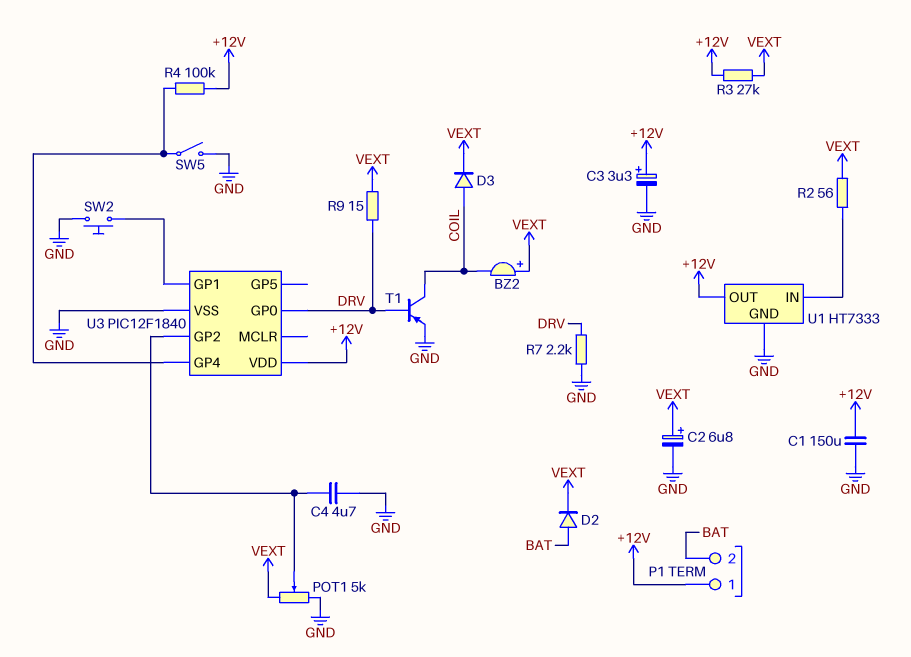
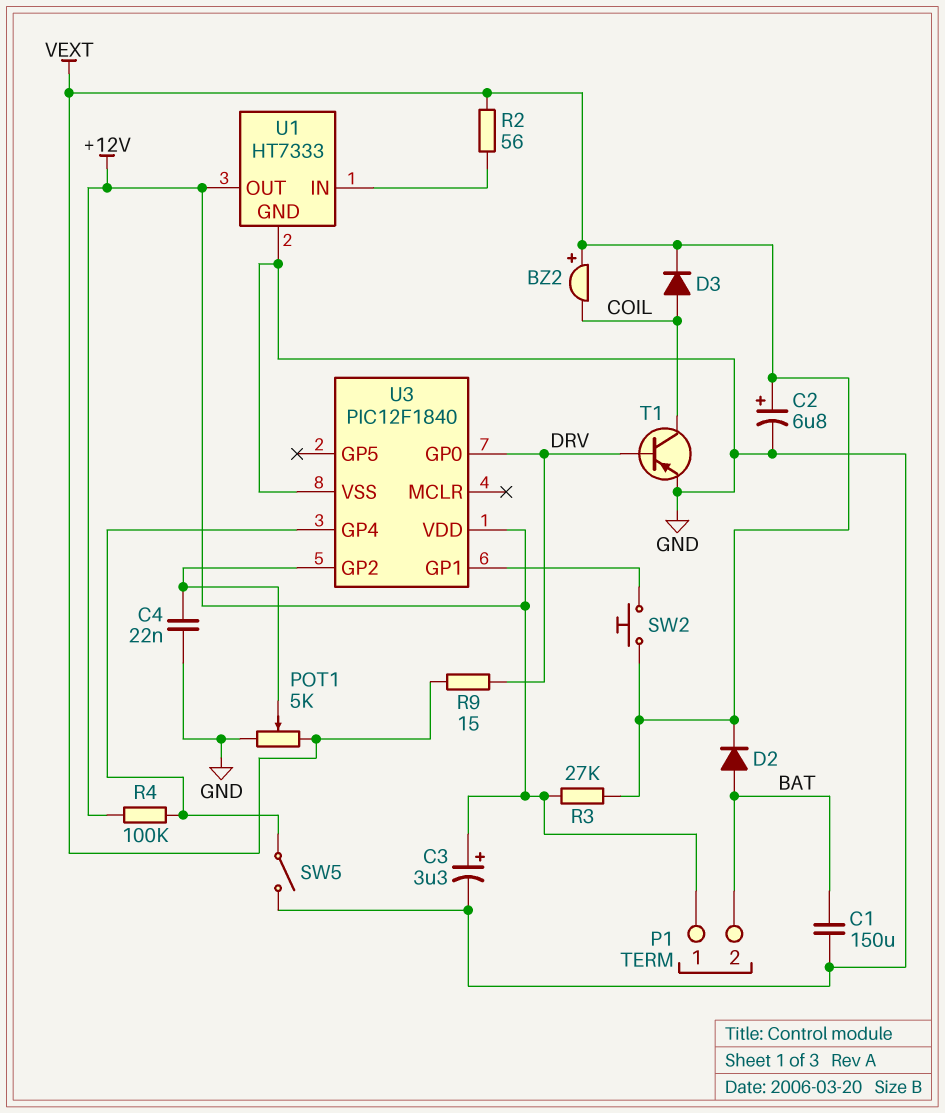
C1: 150uF (+12V, GND) -> 150uF (BAT, GND)
C4: 4.7uF (GND, U3/GP2) -> 22nF (GND, U3/GP2)
R7: 2.2k (DRV, GND) -> none
SW2: button (GND, U3/GP1) -> button (U3/GP1, VEXT)

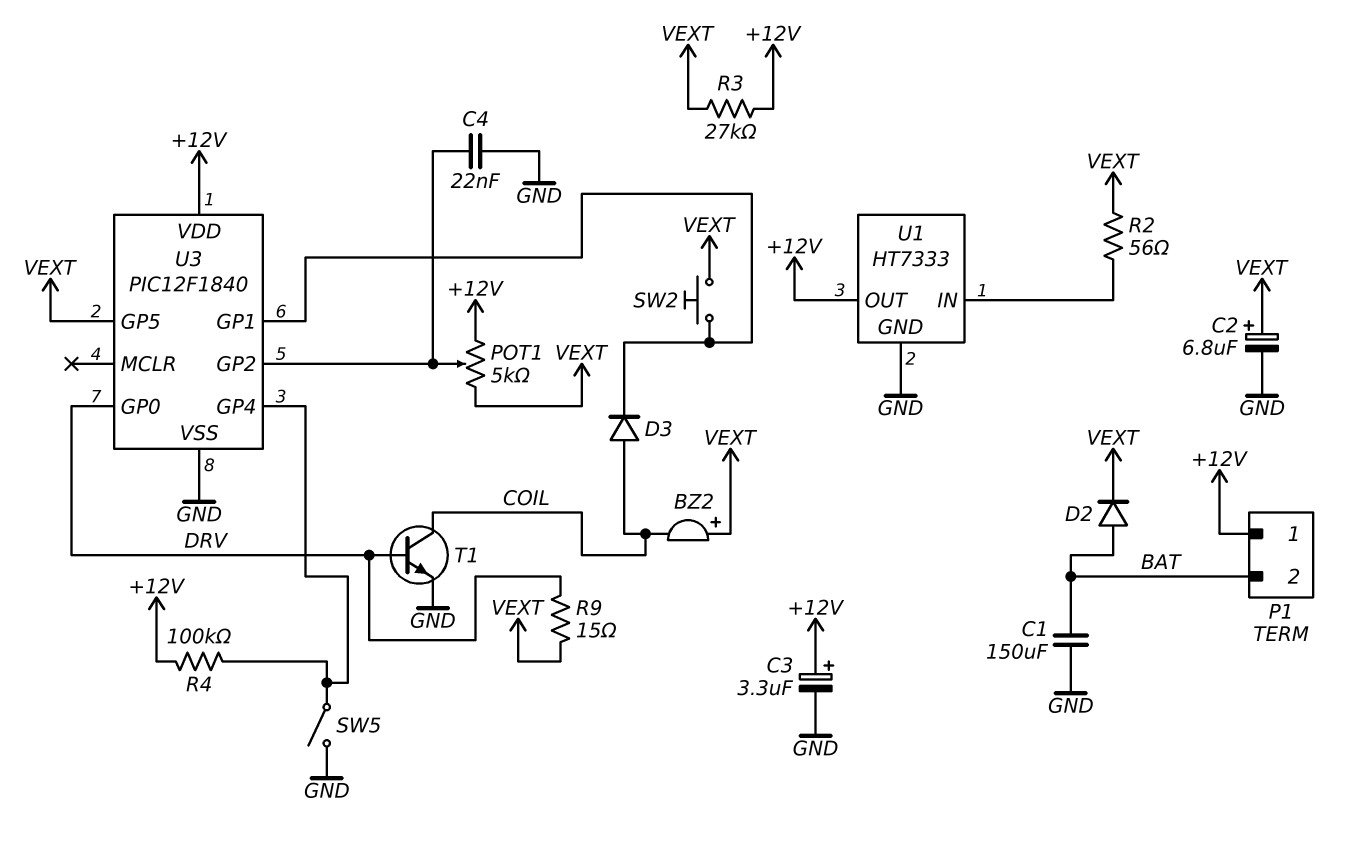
D3: diode (A COIL, K VEXT) -> diode (A COIL, K U3/GP1)
POT1: 5k (GND, VEXT, wiper U3/GP2) -> 5k (+12V, VEXT, wiper U3/GP2)
T1: PNP (B DRV, C COIL, E GND) -> NPN (B DRV, C COIL, E GND)
U3 pin GP5: none -> VEXT

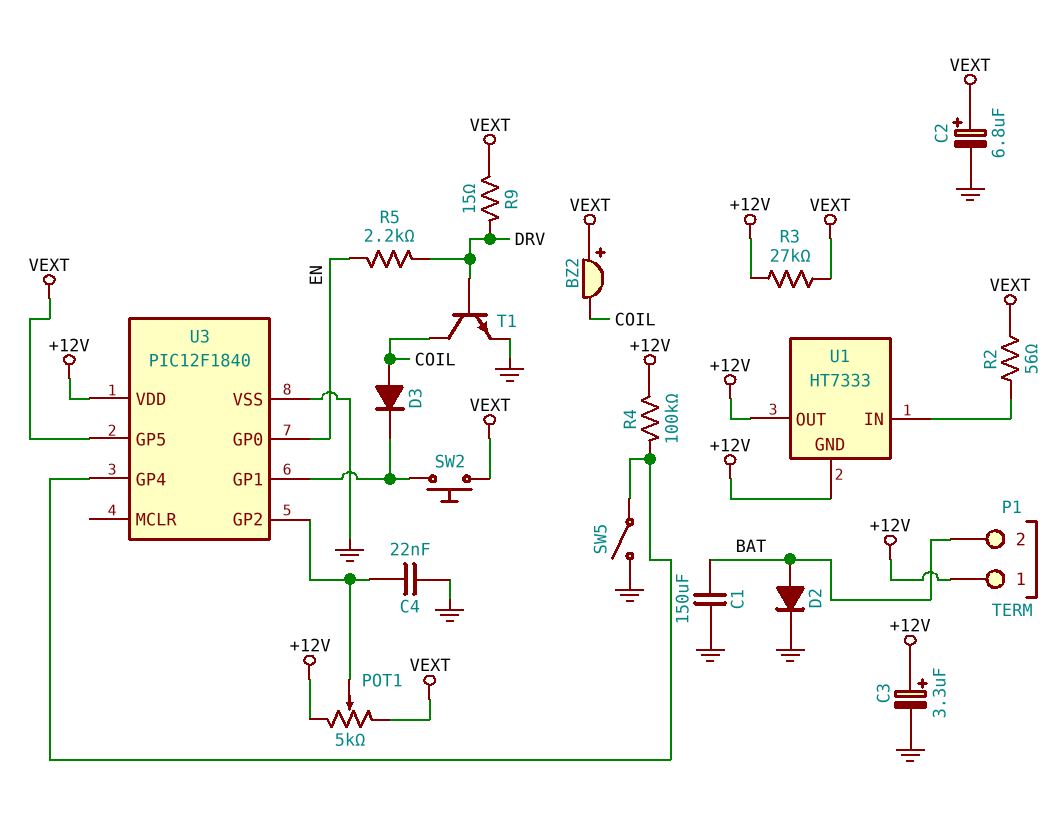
D2: diode (A BAT, K VEXT) -> diode (A BAT, K GND)
R5: none -> 2.2k (DRV, EN)
U1 pin GND: GND -> +12V
U3 pin GP0: DRV -> EN

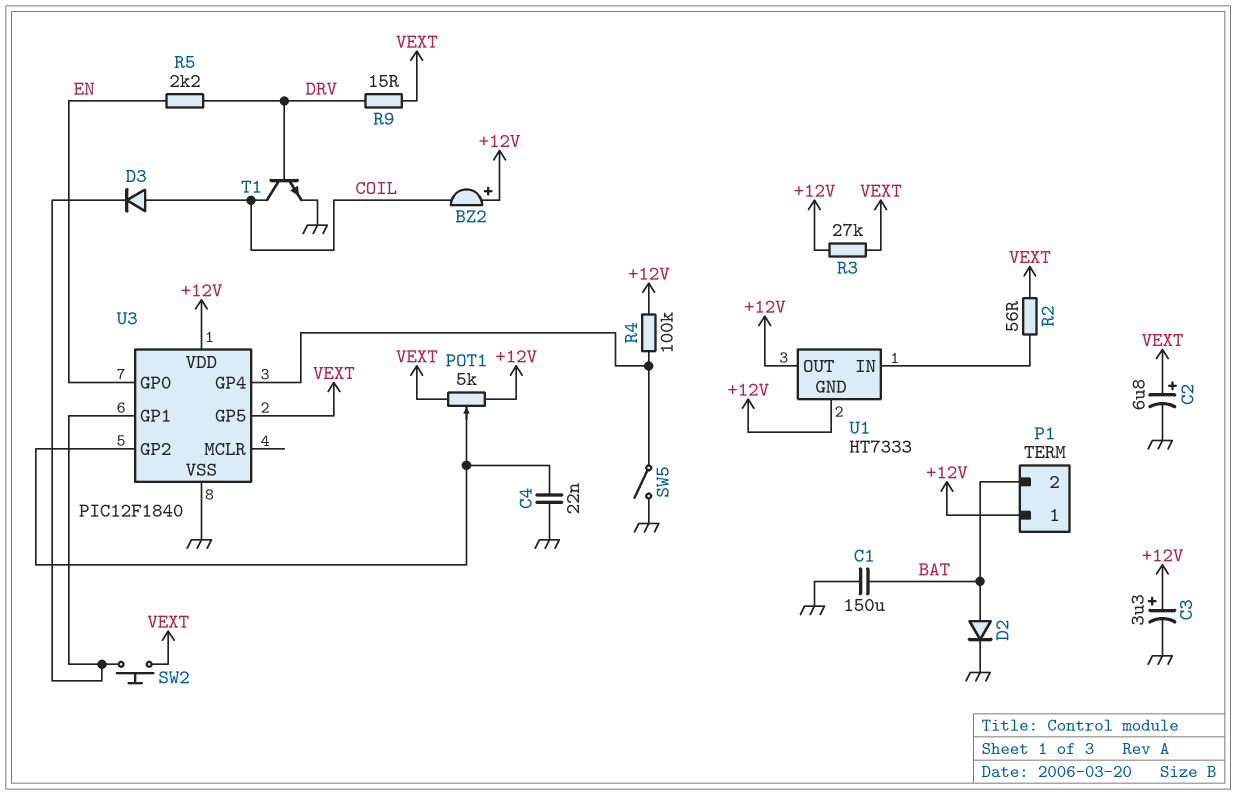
BZ2: buzzer (plus VEXT, minus COIL) -> buzzer (plus +12V, minus COIL)

